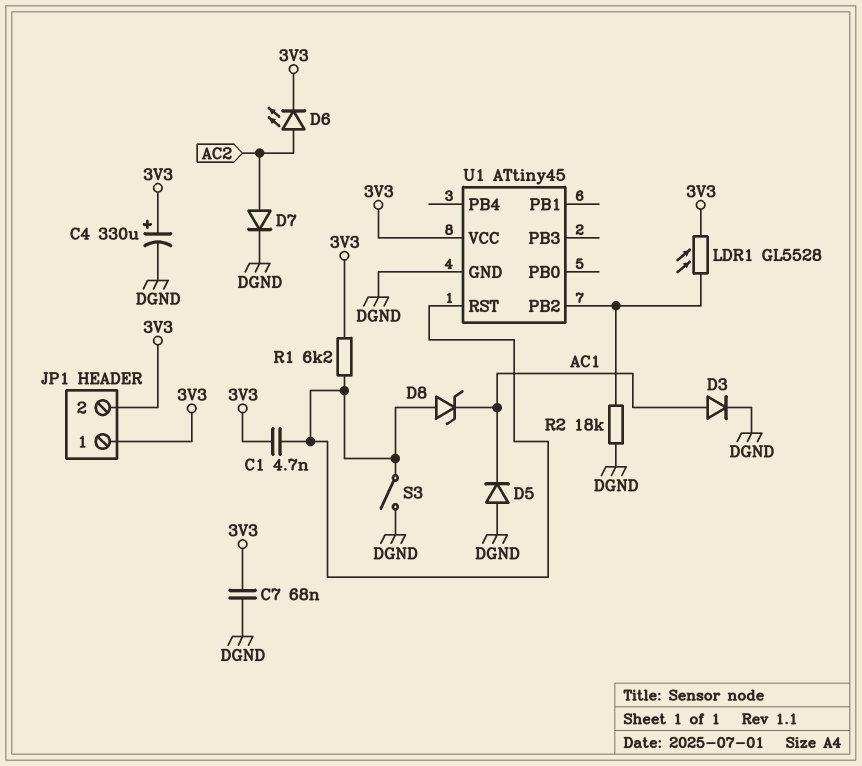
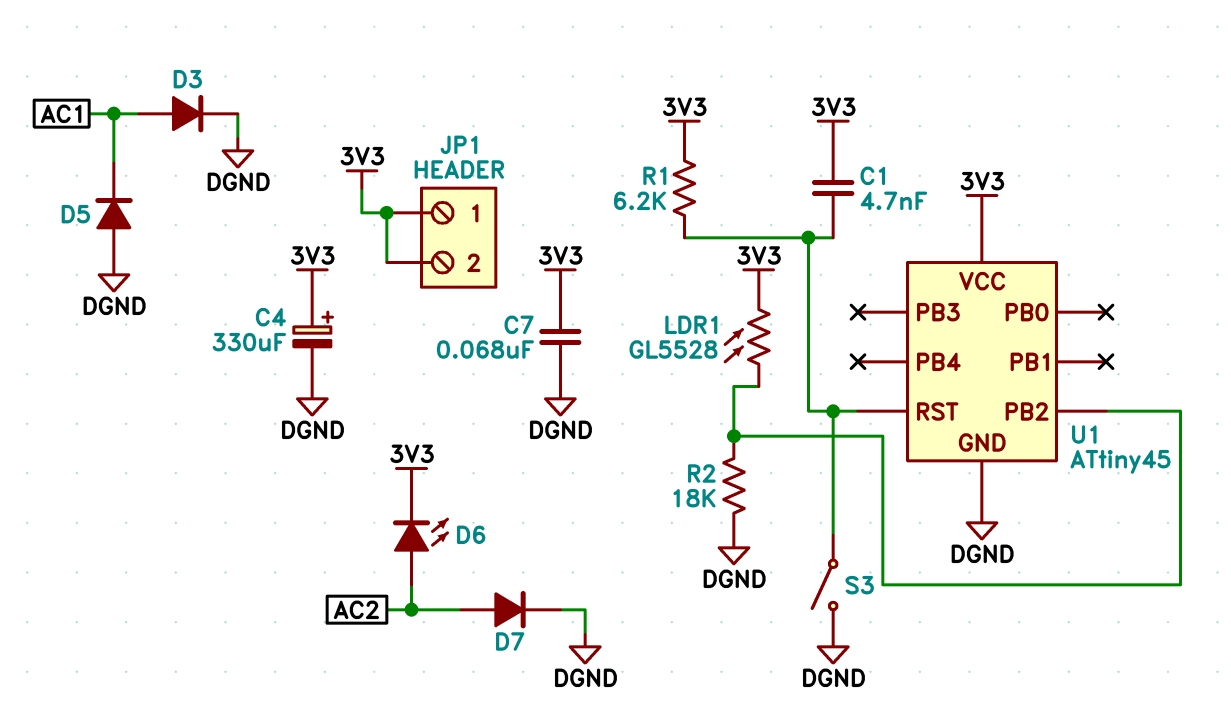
D8: zener (A U1/RST, K AC1) -> none

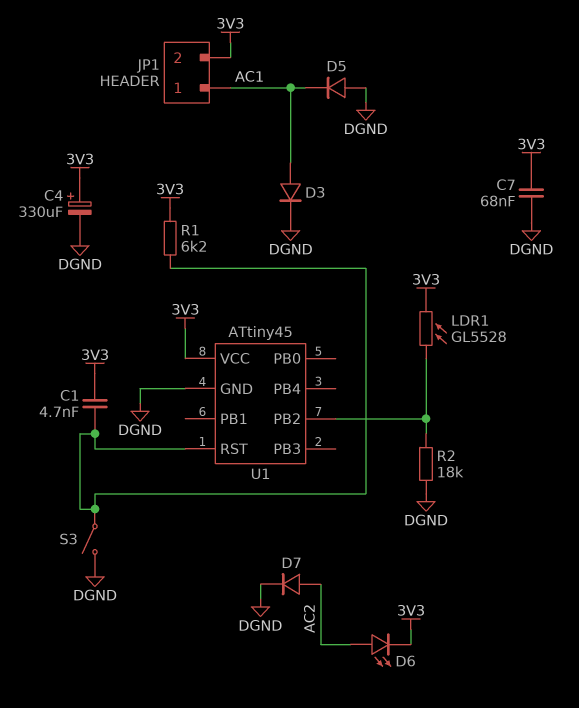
JP1 pin 1: 3V3 -> AC1

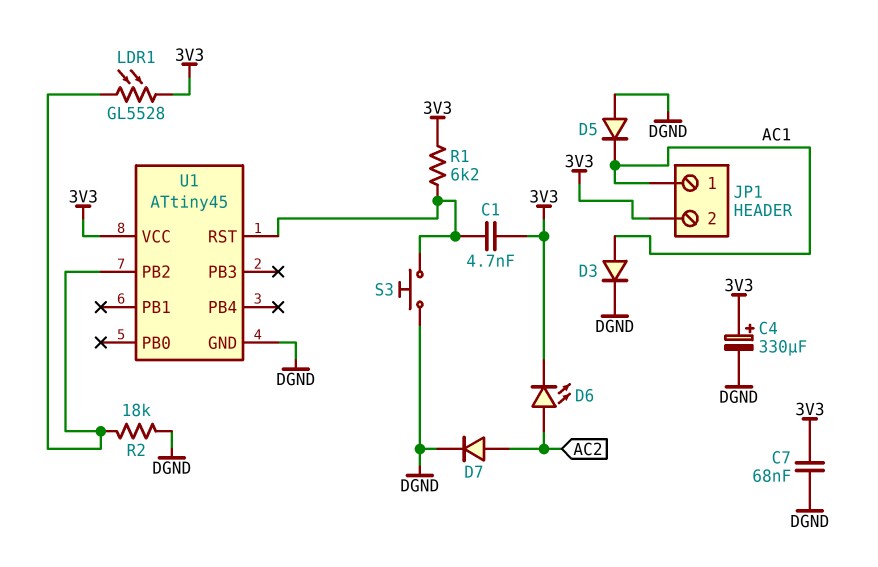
S3: switch (DGND, U1/RST) -> button (DGND, U1/RST)

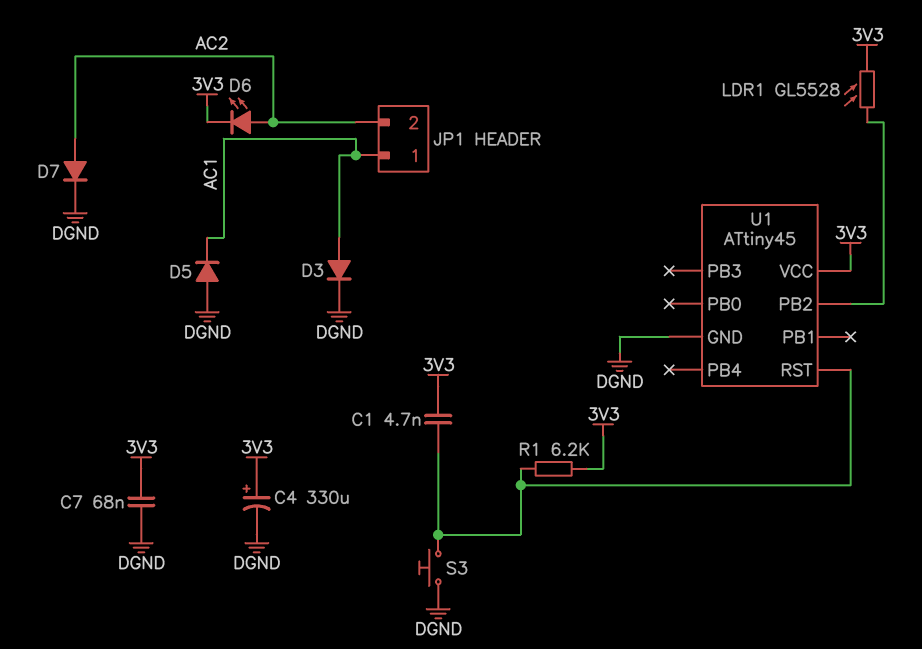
JP1 pin 2: 3V3 -> AC2
R2: 18k (DGND, U1/PB2) -> none

